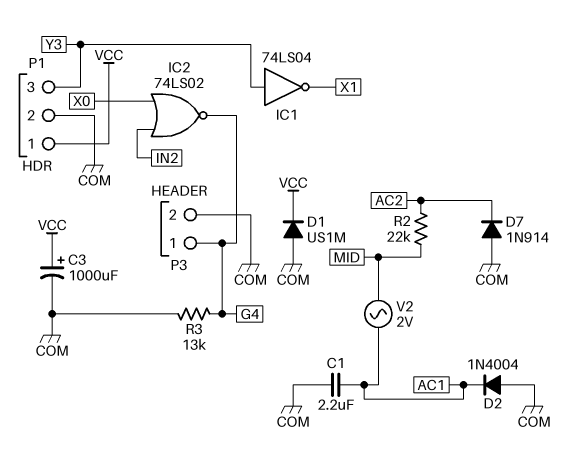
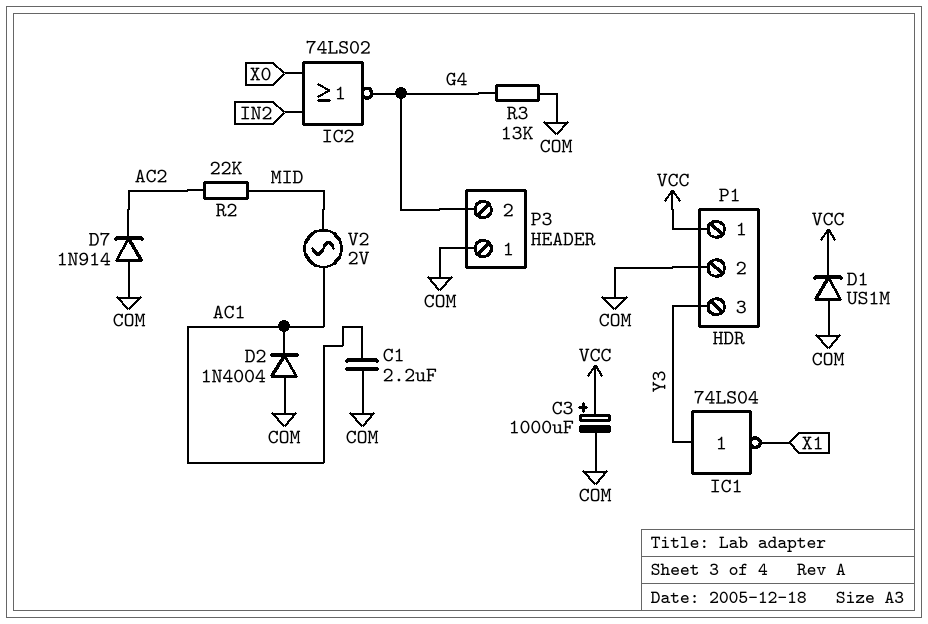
P3 pin 1: G4 -> COM
P3 pin 2: COM -> G4

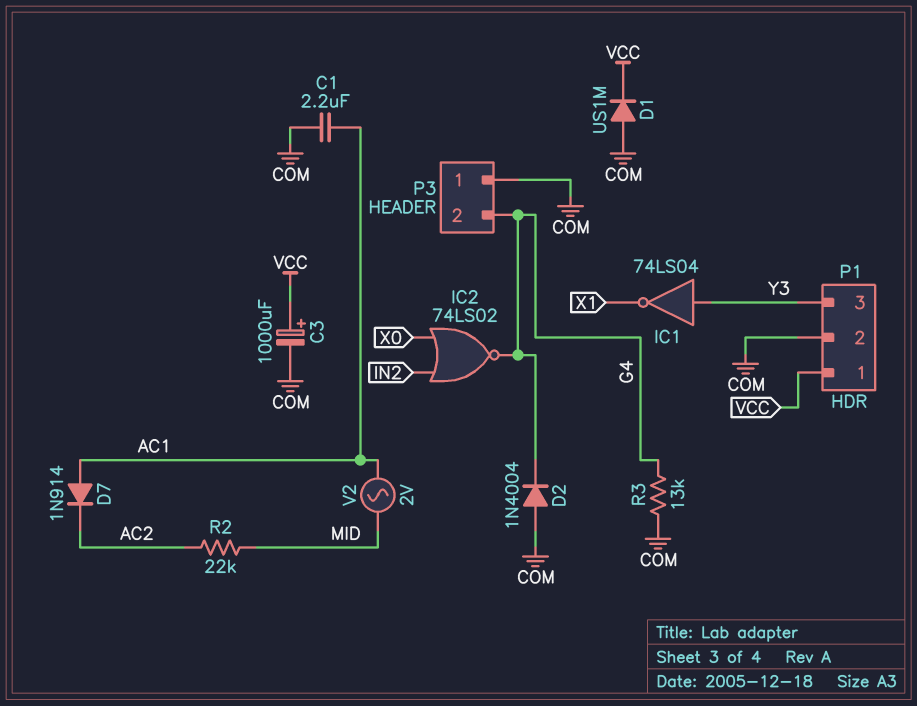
D2: diode 1N4004 (A COM, K AC1) -> diode 1N4004 (A COM, K G4)
D7: diode 1N914 (A COM, K AC2) -> diode 1N914 (A AC1, K AC2)

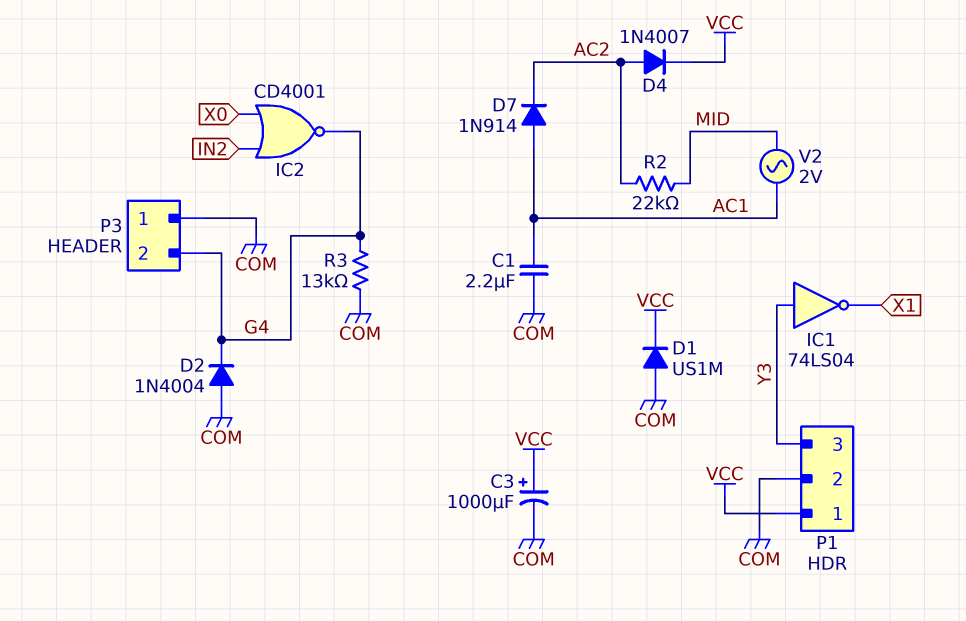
D4: none -> diode 1N4007 (A AC2, K VCC)
IC2: NOR 74LS02 (in IN2, in X0, out G4) -> NOR CD4001 (in IN2, in X0, out G4)

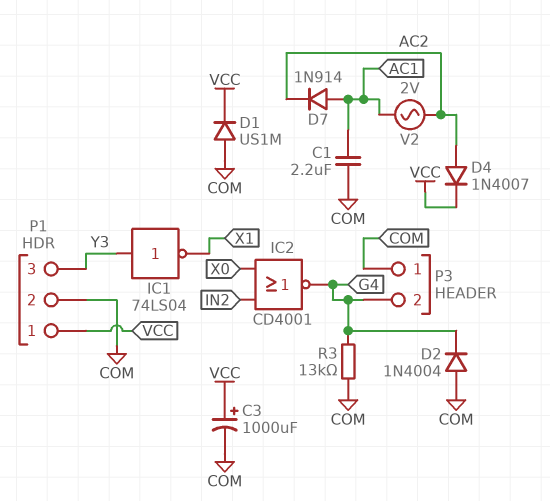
R2: 22k (AC2, MID) -> none
V2: AC 2V (AC1, MID) -> AC 2V (AC1, AC2)

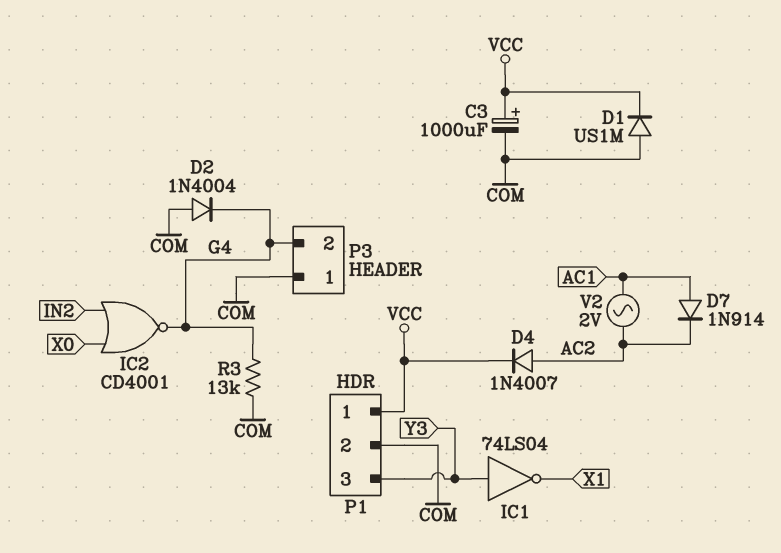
C1: 2.2uF (AC1, COM) -> none

